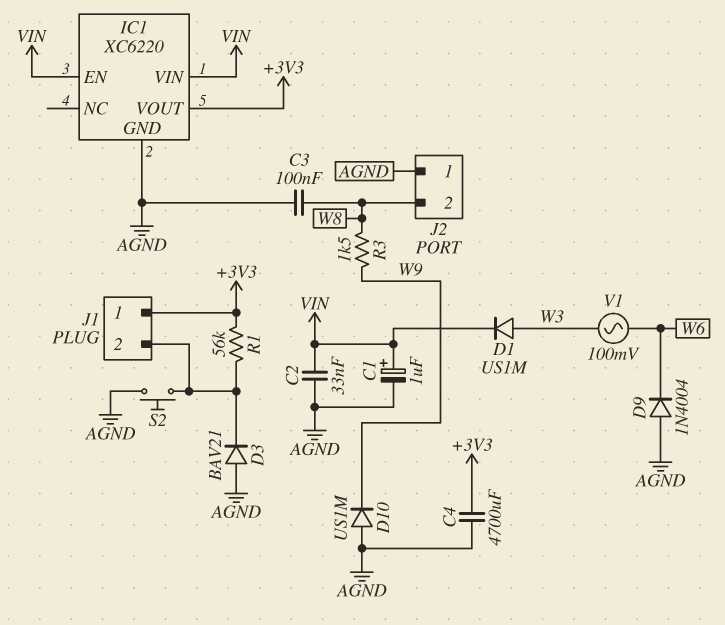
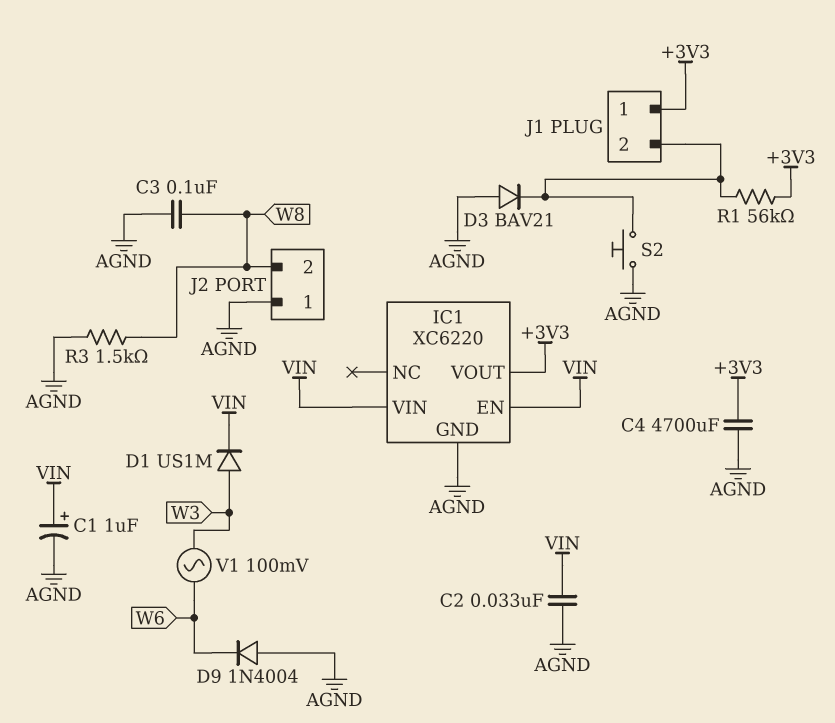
D10: diode US1M (A AGND, K W9) -> none
R3: 1.5k (W8, W9) -> 1.5k (AGND, W8)

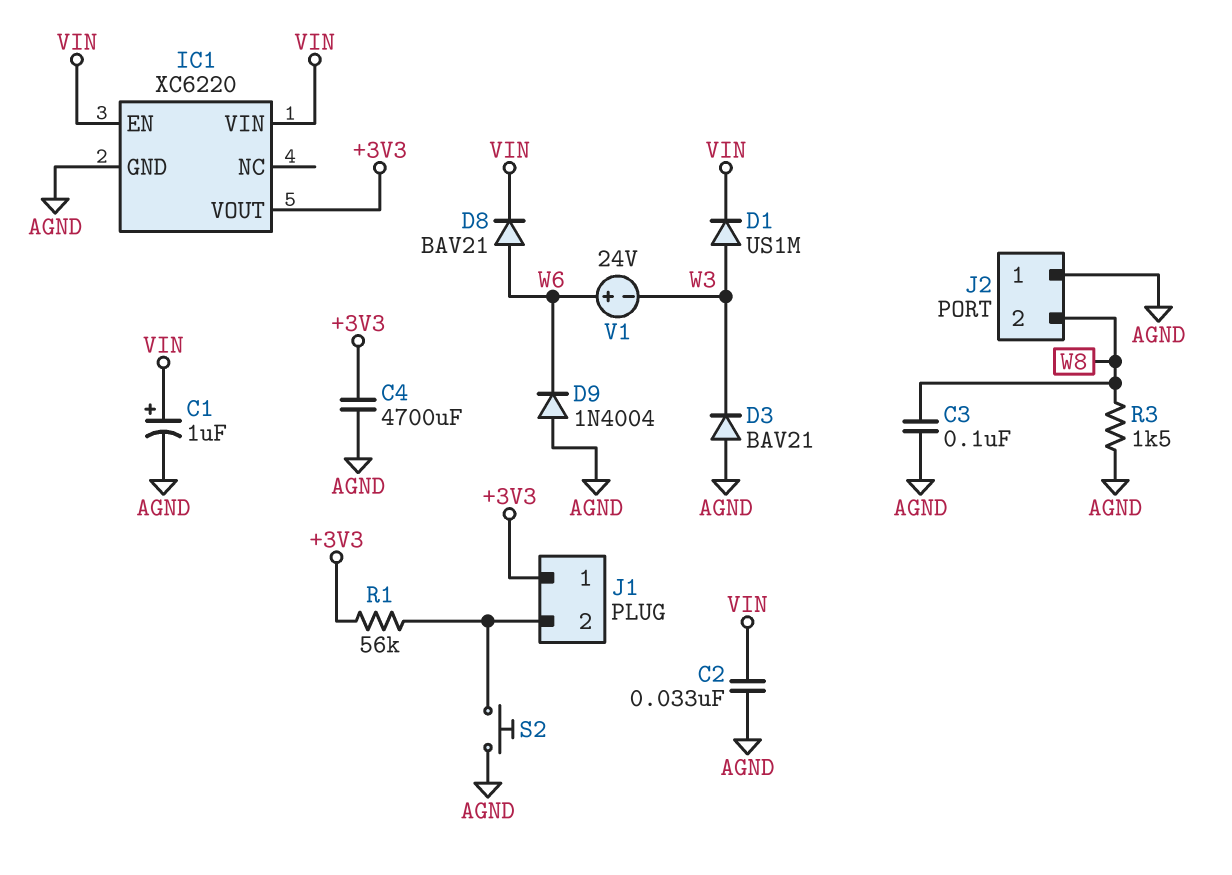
D3: diode BAV21 (A AGND, K J1/2) -> diode BAV21 (A AGND, K W3)
D8: none -> diode BAV21 (A W6, K VIN)
V1: AC 100mV (W3, W6) -> 24V (plus W6, minus W3)

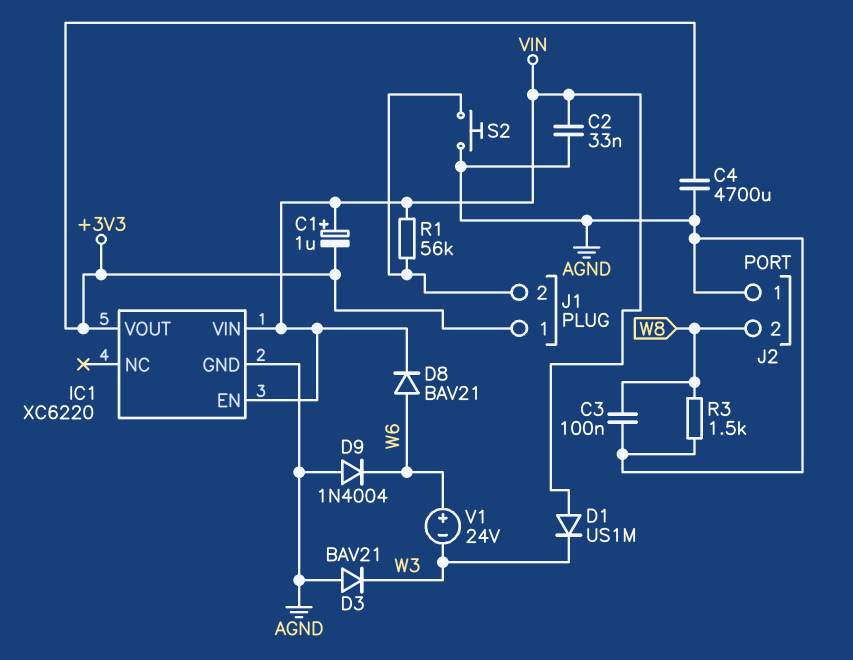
C1: 1uF (plus VIN, minus AGND) -> 1uF (plus VIN, minus +3V3)
D1: diode US1M (A W3, K VIN) -> diode US1M (A VIN, K W3)
R1: 56k (+3V3, J1/2) -> 56k (J1/2, VIN)

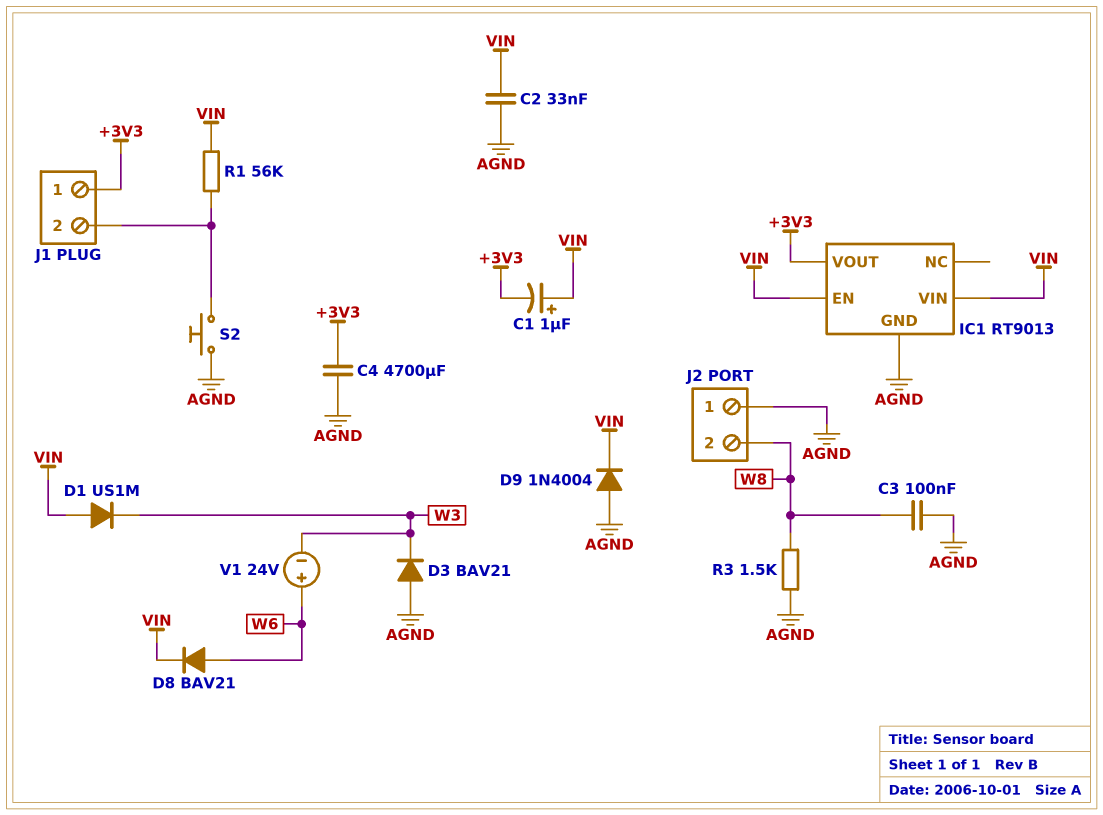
D9: diode 1N4004 (A AGND, K W6) -> diode 1N4004 (A AGND, K VIN)
IC1: XC6220 -> RT9013

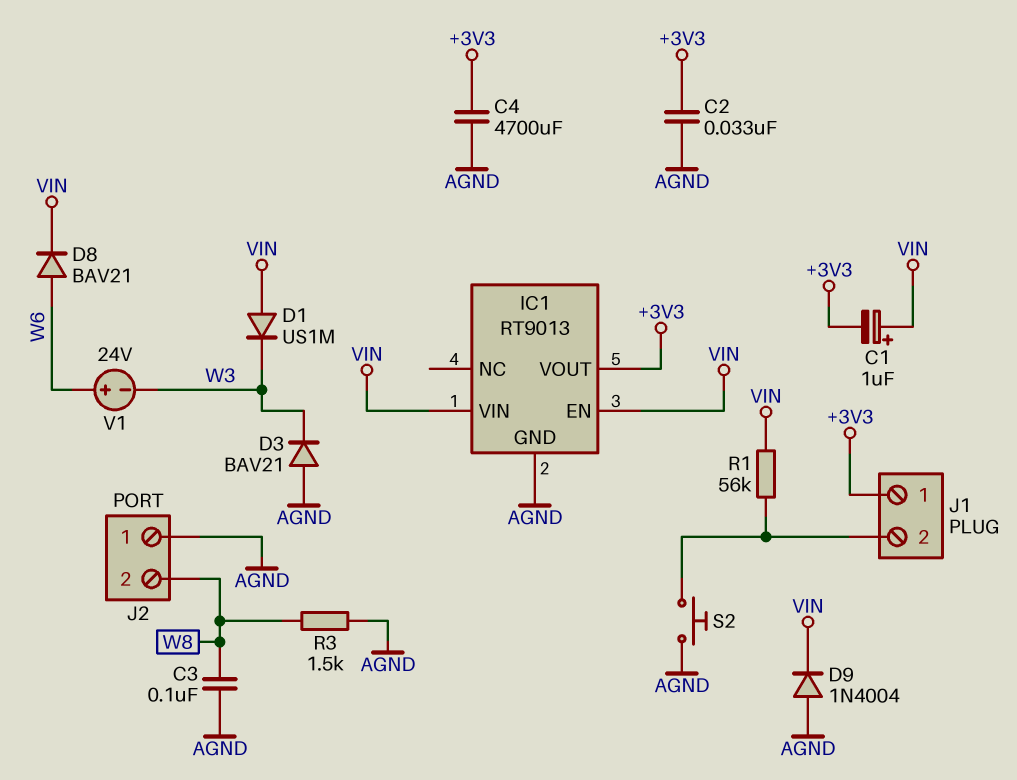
C2: 33nF (AGND, VIN) -> 33nF (+3V3, AGND)

